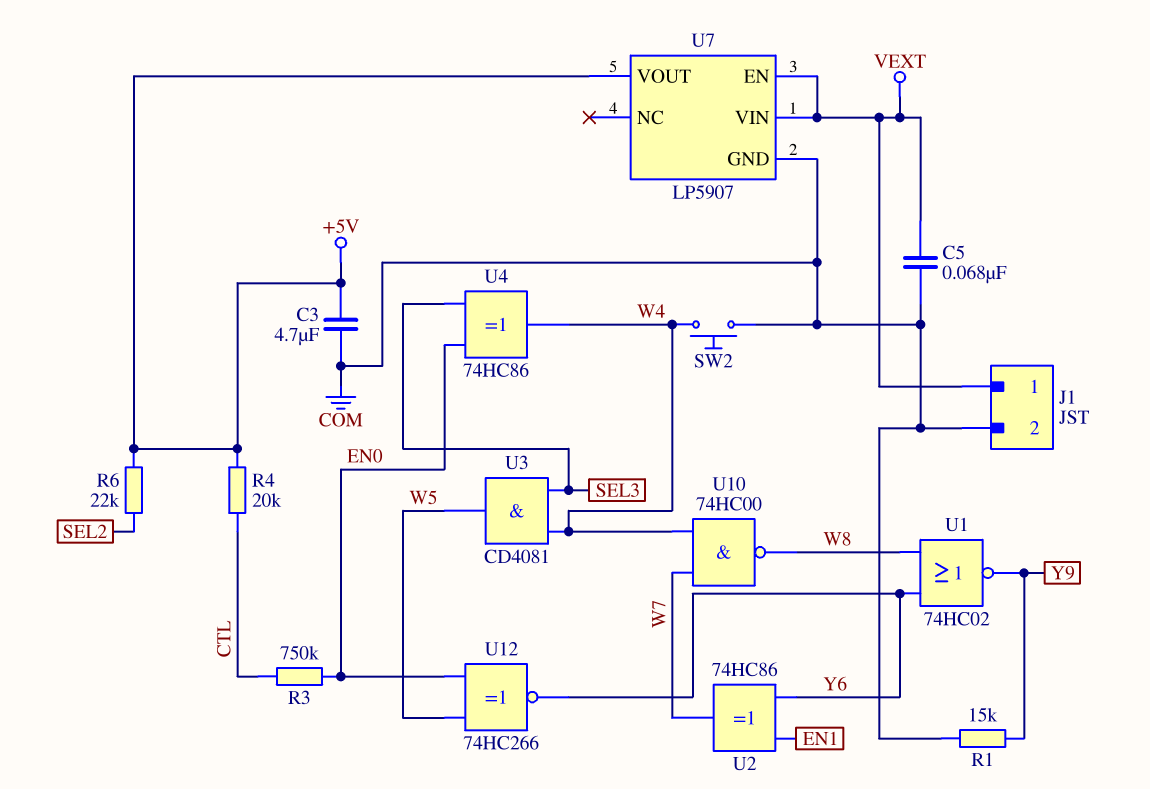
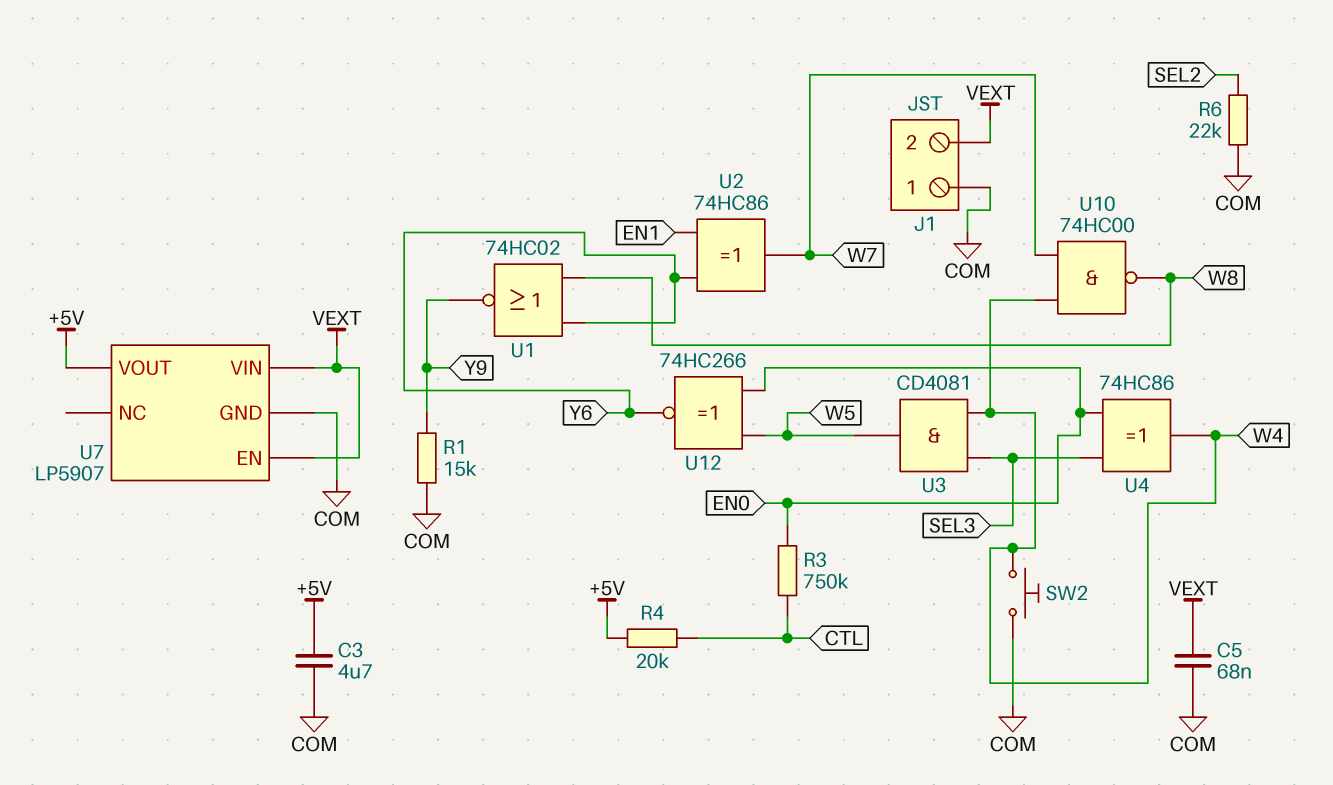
J1 pin 1: VEXT -> COM
J1 pin 2: COM -> VEXT
R6: 22k (+5V, SEL2) -> 22k (COM, SEL2)

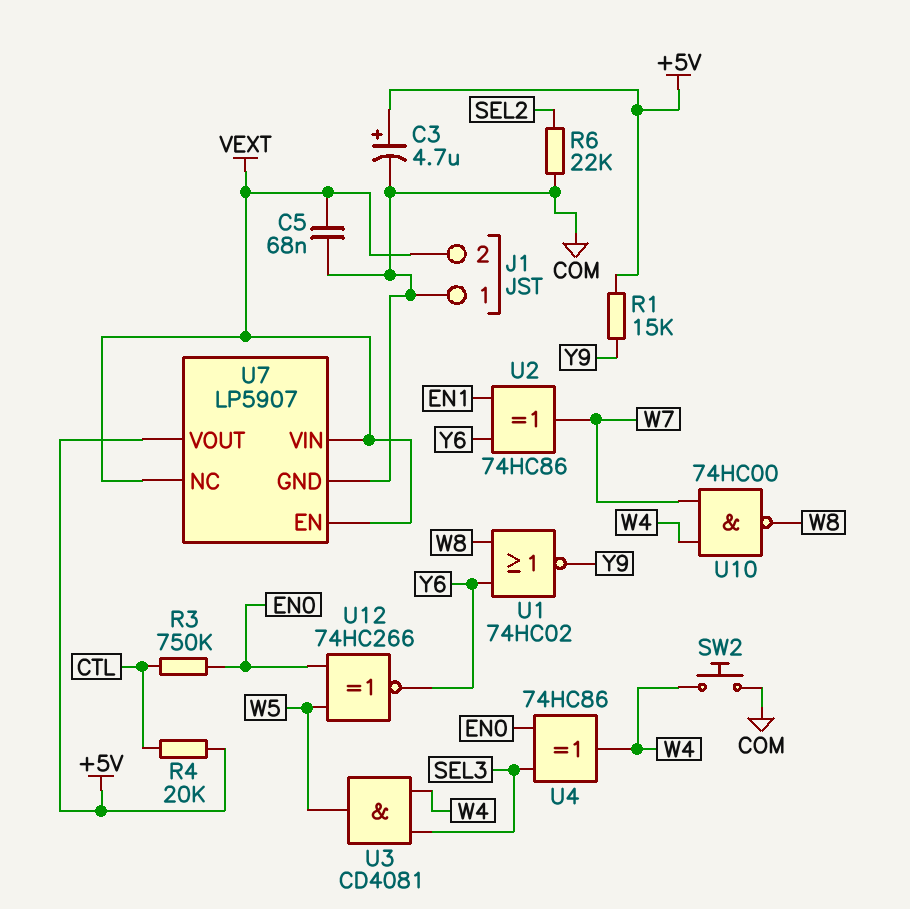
C3: 4.7uF (+5V, COM) -> 4.7uF (plus +5V, minus COM)
R1: 15k (COM, Y9) -> 15k (+5V, Y9)
U7 pin NC: none -> VEXT

